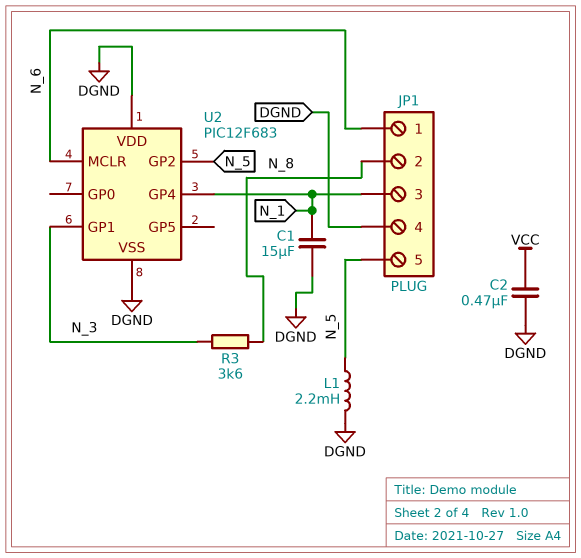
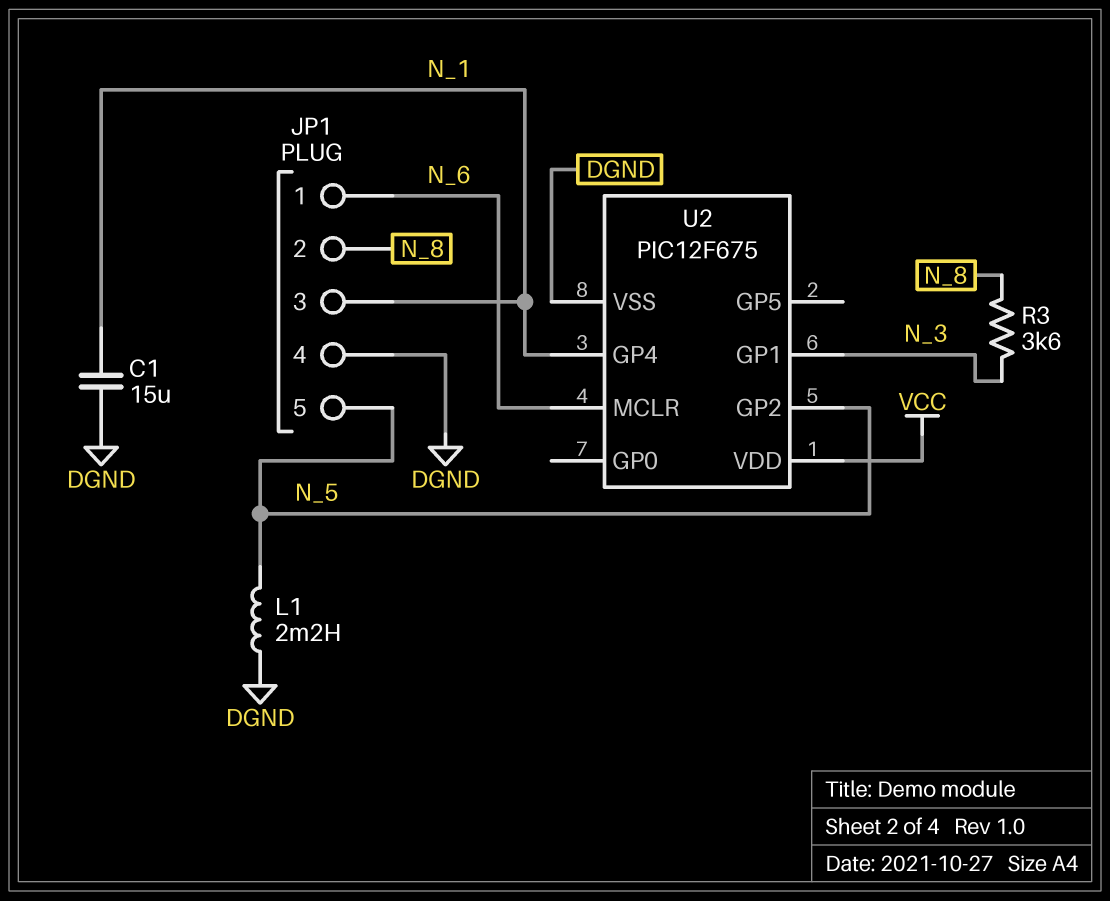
C2: 470nF (DGND, VCC) -> none
U2: PIC12F683 -> PIC12F675
U2 pin VDD: DGND -> VCC

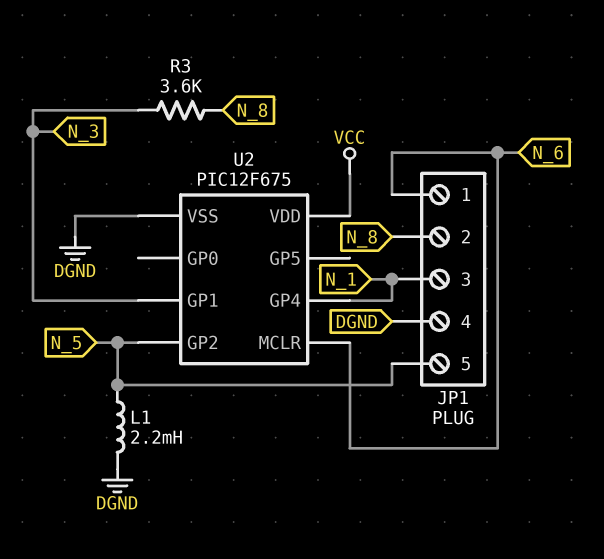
C1: 15uF (DGND, N_1) -> none

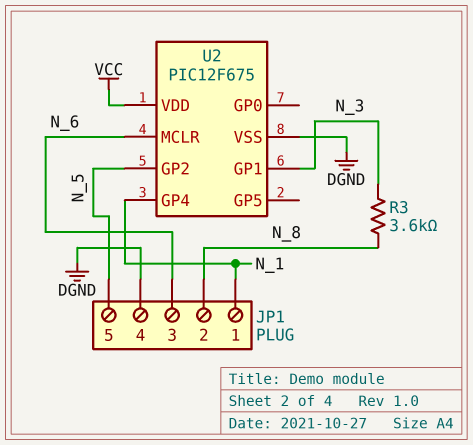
JP1 pin 1: N_6 -> N_1
JP1 pin 3: N_1 -> N_6
L1: 2.2mH (DGND, N_5) -> none

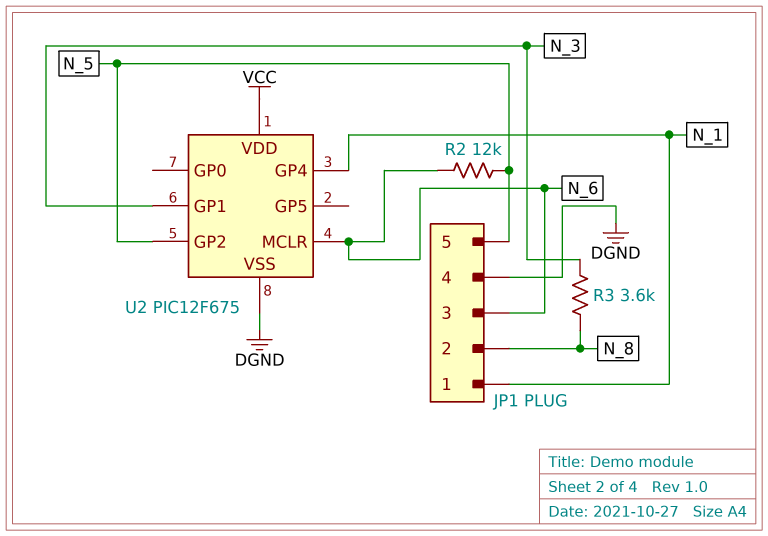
R2: none -> 12k (N_5, N_6)

